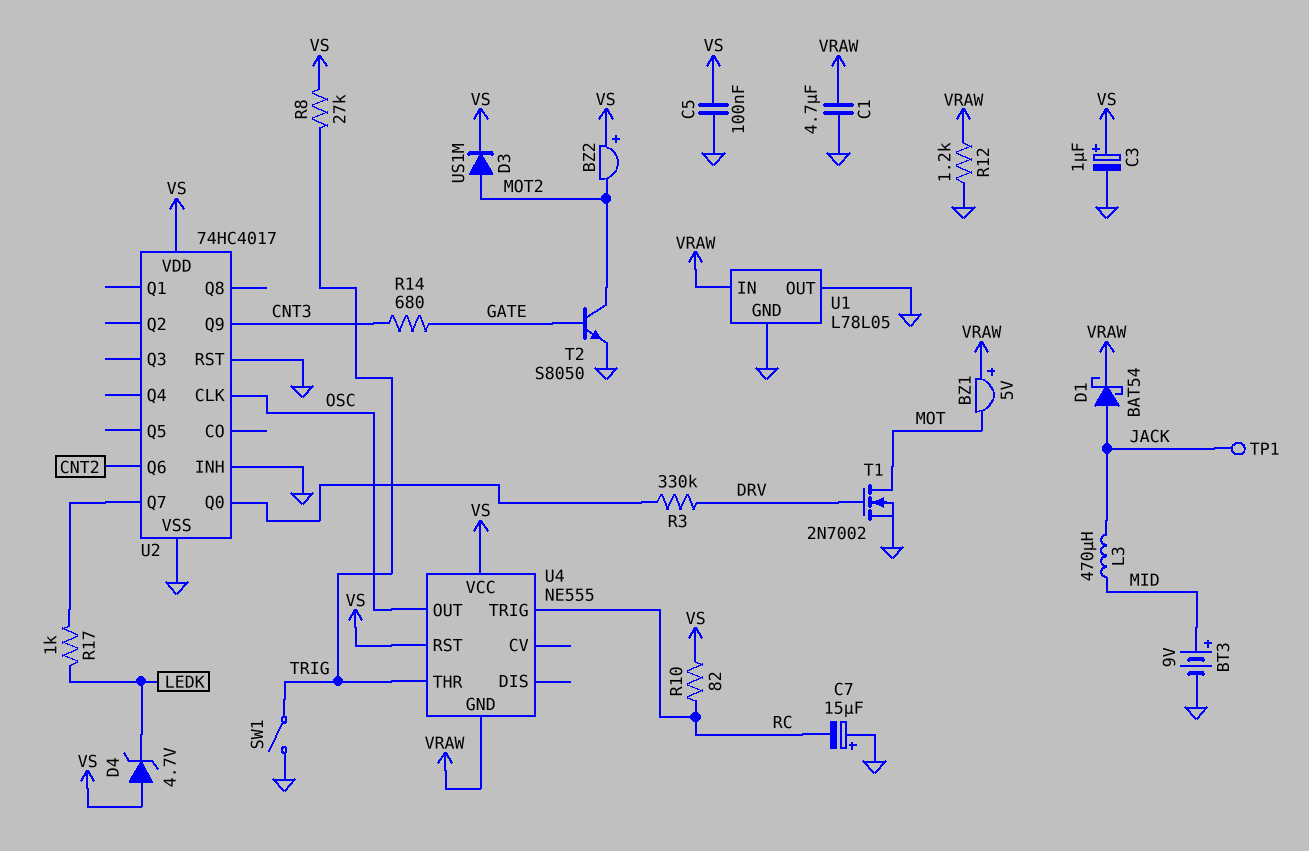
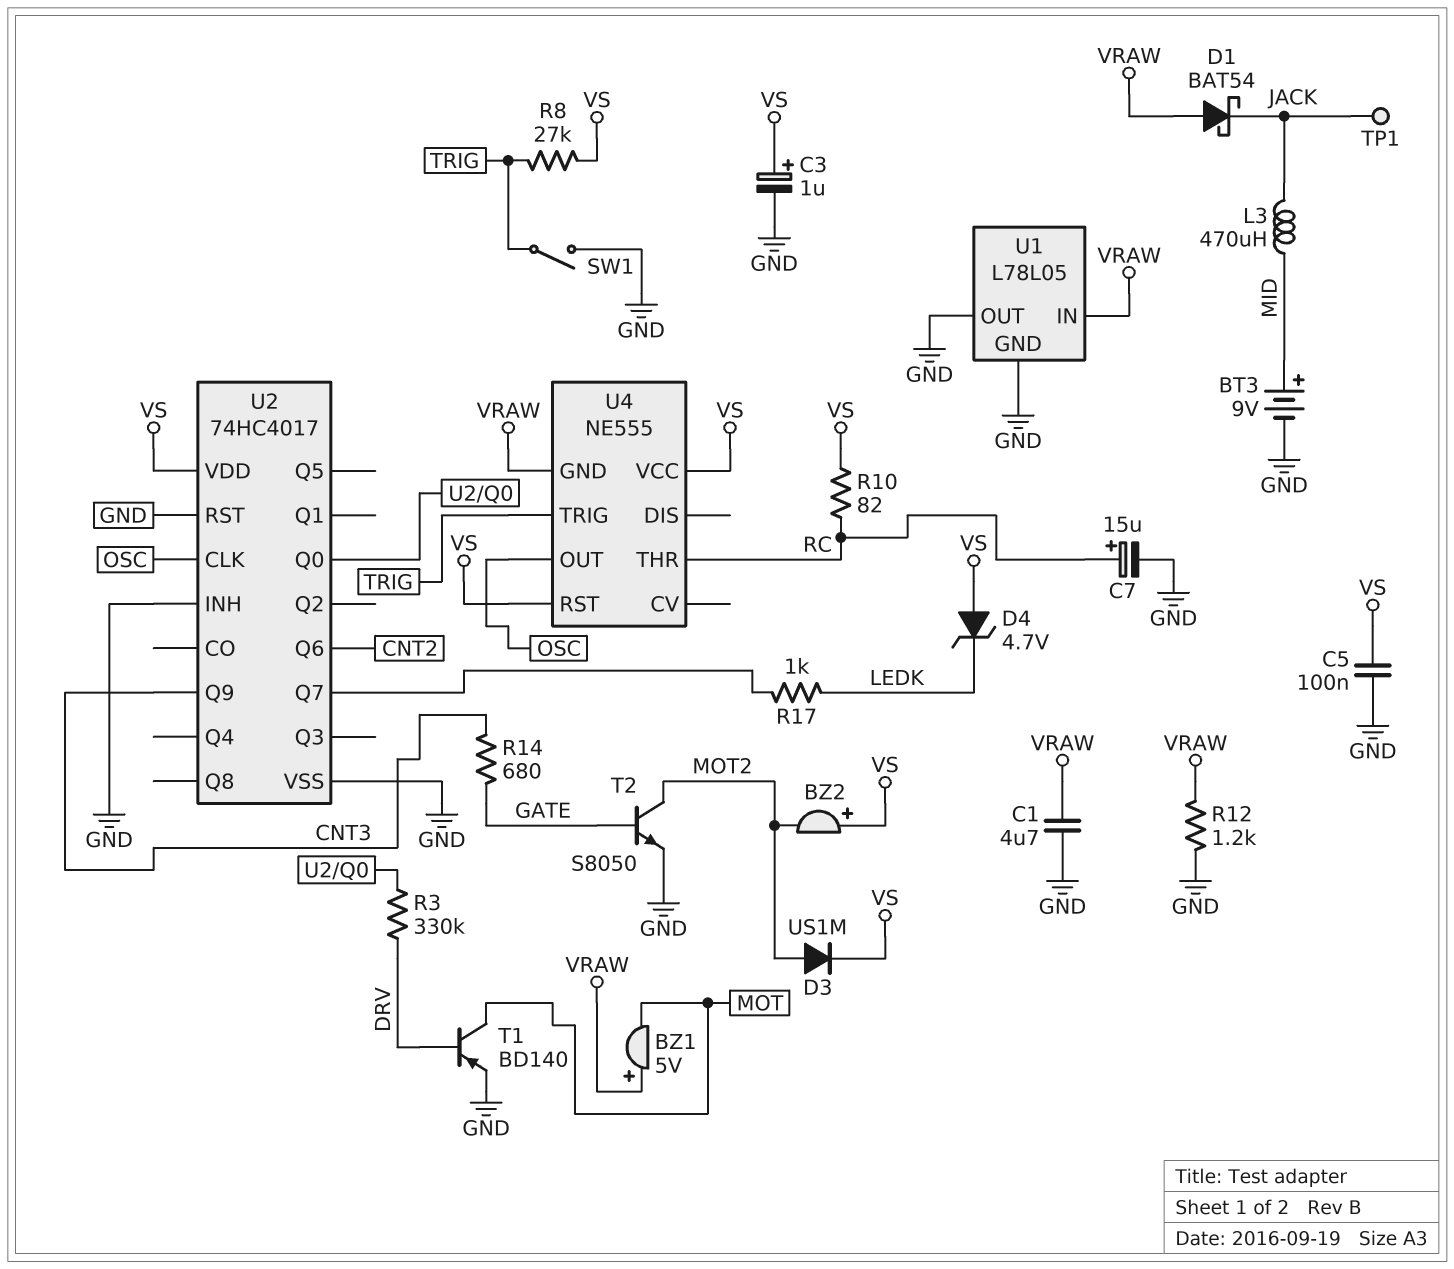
C7: 15uF (plus GND, minus RC) -> 15uF (plus RC, minus GND)
D1: schottky BAT54 (A JACK, K VRAW) -> schottky BAT54 (A VRAW, K JACK)
T1: NMOS 2N7002 (G DRV, D MOT, S GND) -> PNP BD140 (B DRV, C MOT, E GND)
U4 pin THR: TRIG -> RC
U4 pin TRIG: RC -> TRIG

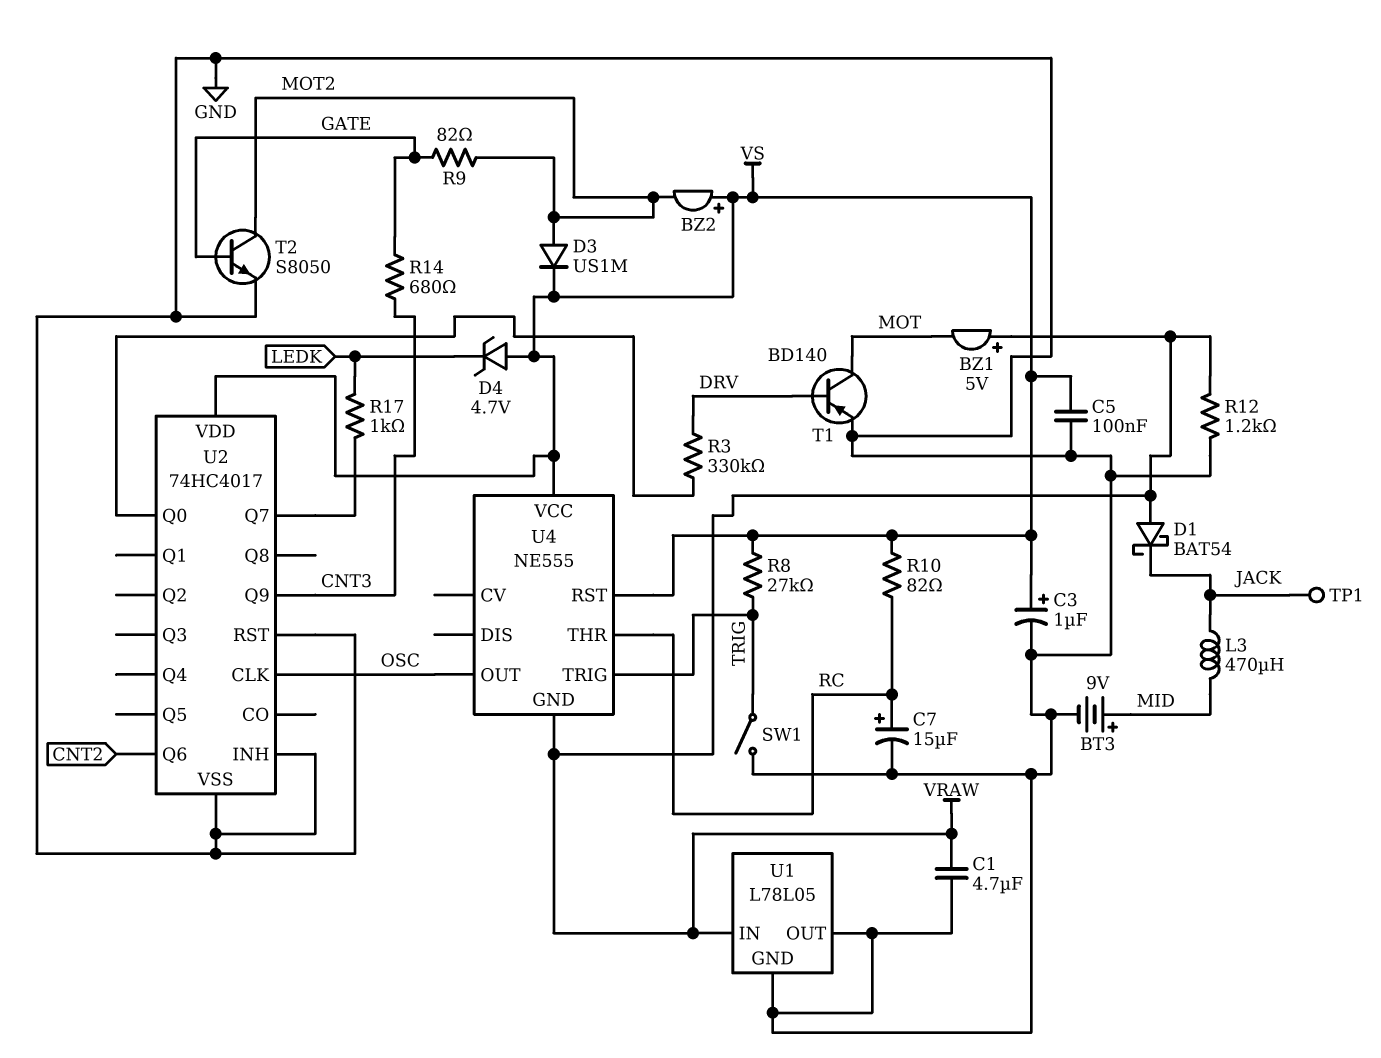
R9: none -> 82 (GATE, MOT2)

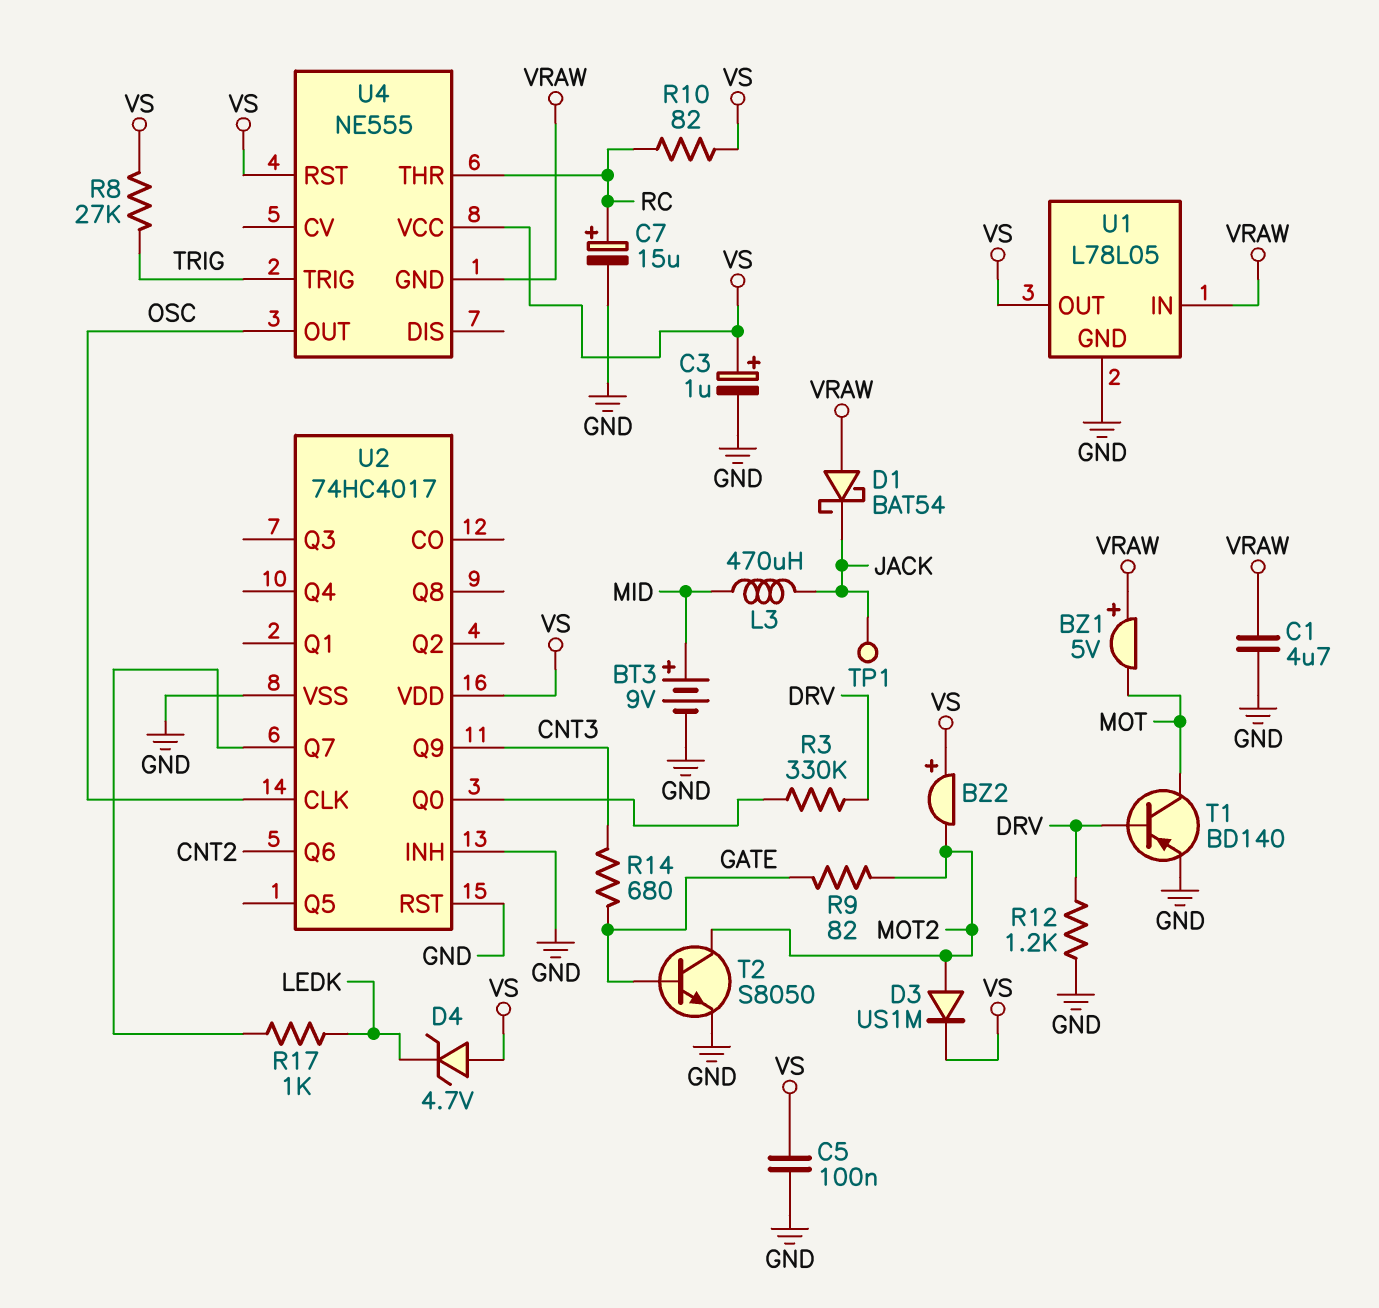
R12: 1.2k (GND, VRAW) -> 1.2k (DRV, GND)
SW1: switch (GND, TRIG) -> none
U1 pin OUT: GND -> VS

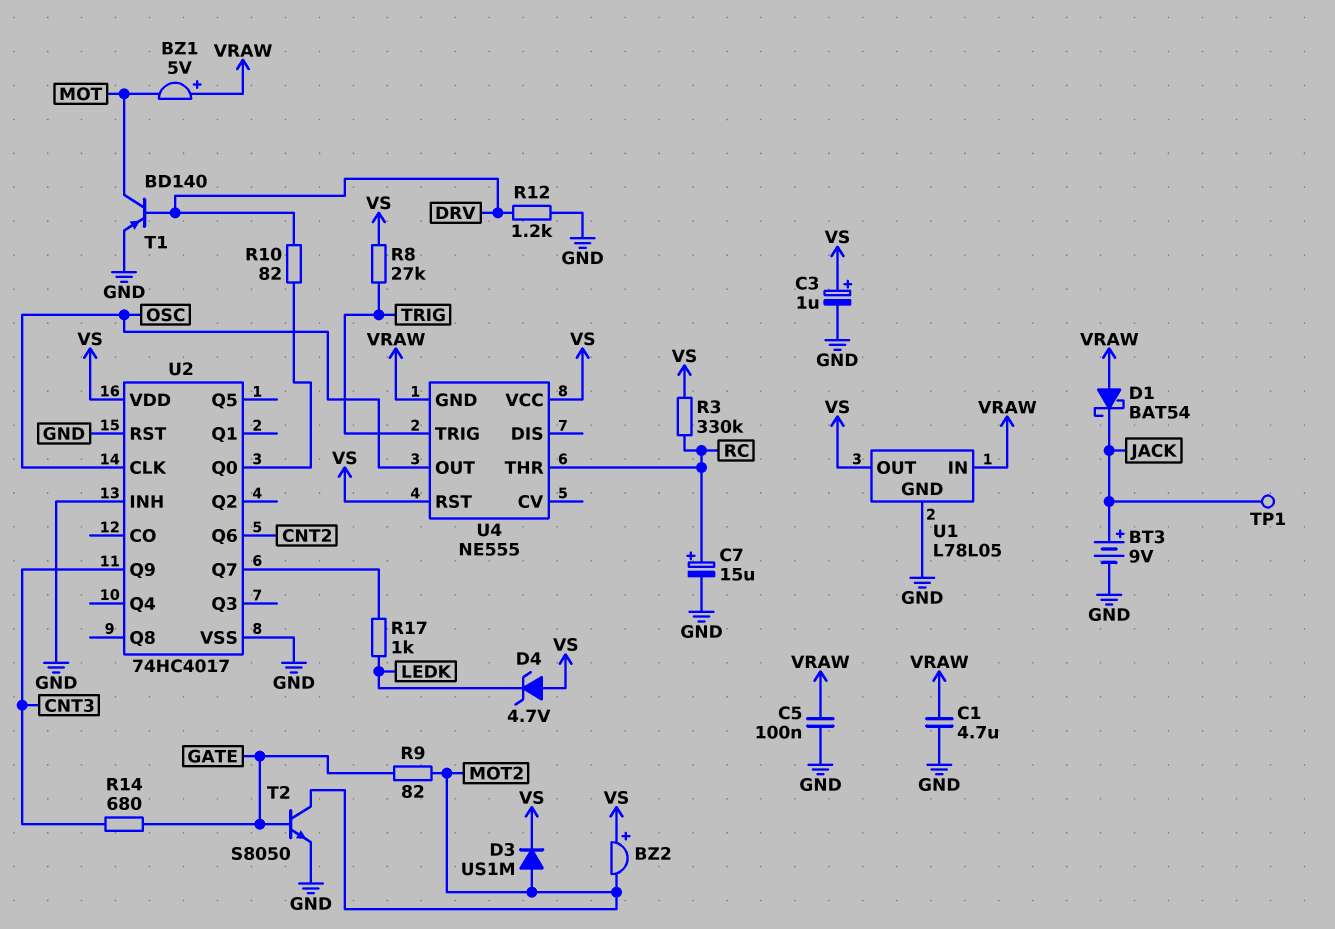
BT3: 9V (plus MID, minus GND) -> 9V (plus JACK, minus GND)
C5: 100nF (GND, VS) -> 100nF (GND, VRAW)
L3: 470uH (JACK, MID) -> none
R3: 330k (DRV, U2/Q0) -> 330k (RC, VS)
R10: 82 (RC, VS) -> 82 (DRV, U2/Q0)

